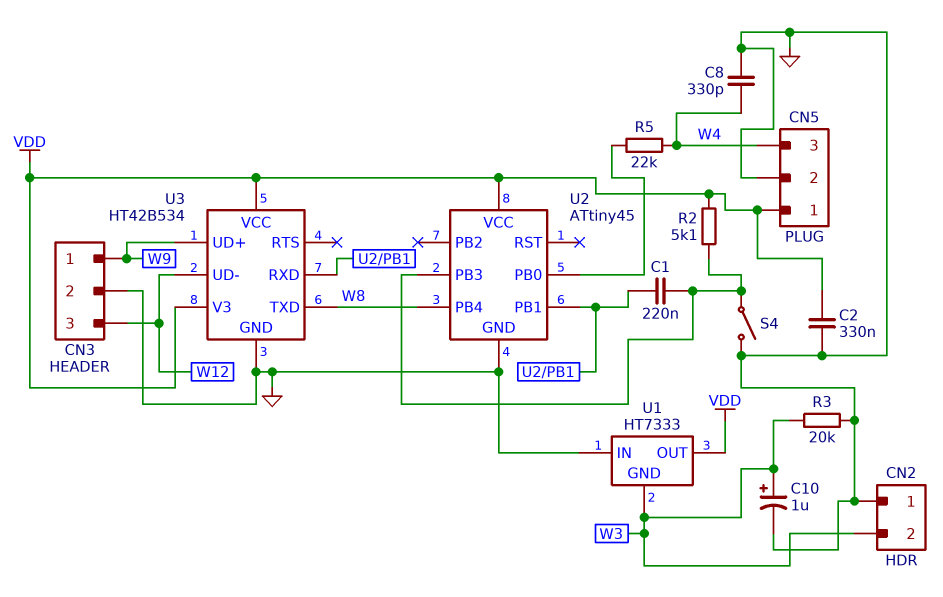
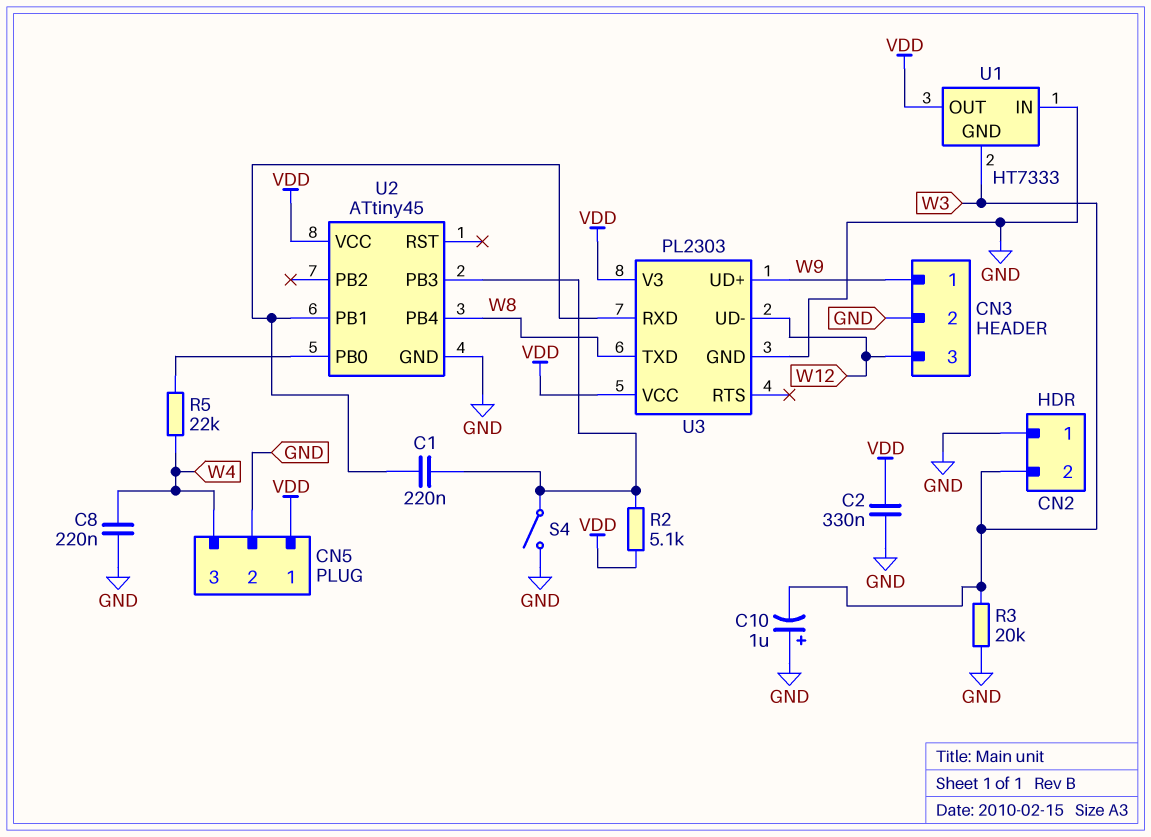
C8: 330pF (GND, W4) -> 220nF (GND, W4)
C10: 1uF (plus W3, minus GND) -> 1uF (plus GND, minus W3)
U3: HT42B534 -> PL2303

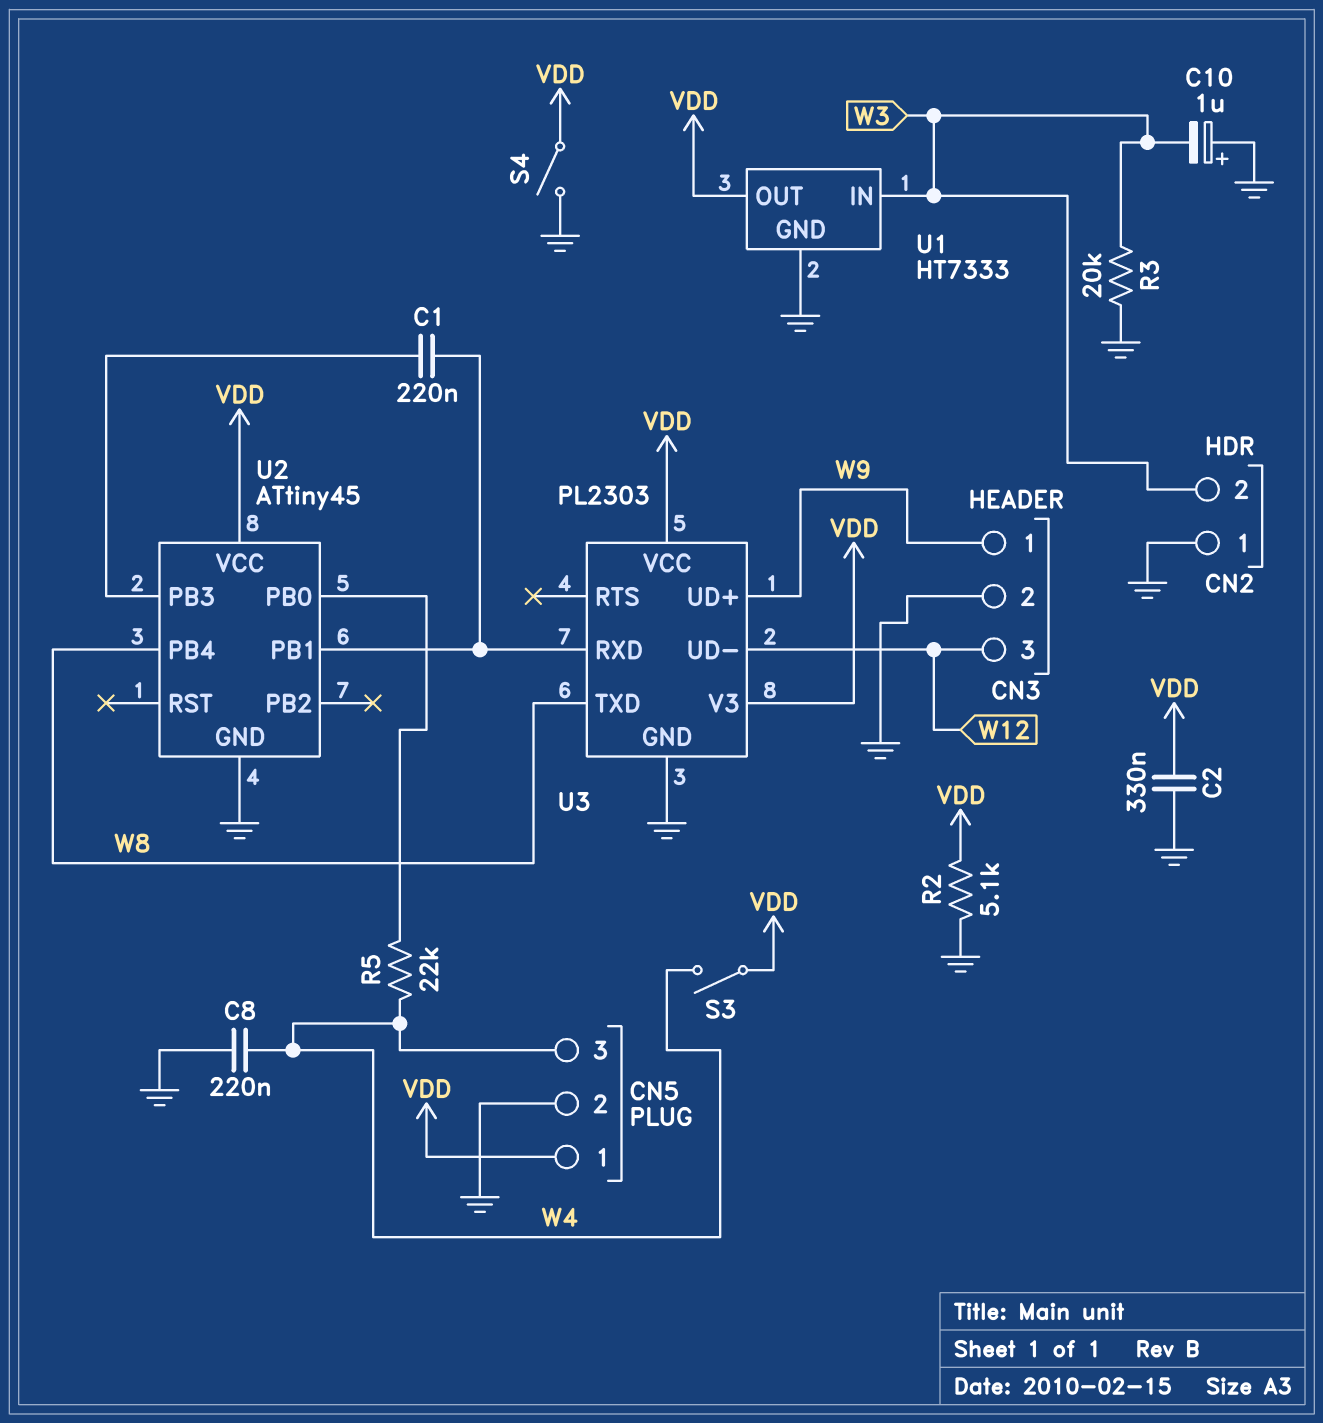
R2: 5.1k (U2/PB3, VDD) -> 5.1k (GND, VDD)
S3: none -> switch (VDD, W4)
S4: switch (GND, U2/PB3) -> switch (GND, VDD)
U1 pin GND: W3 -> GND
U1 pin IN: GND -> W3

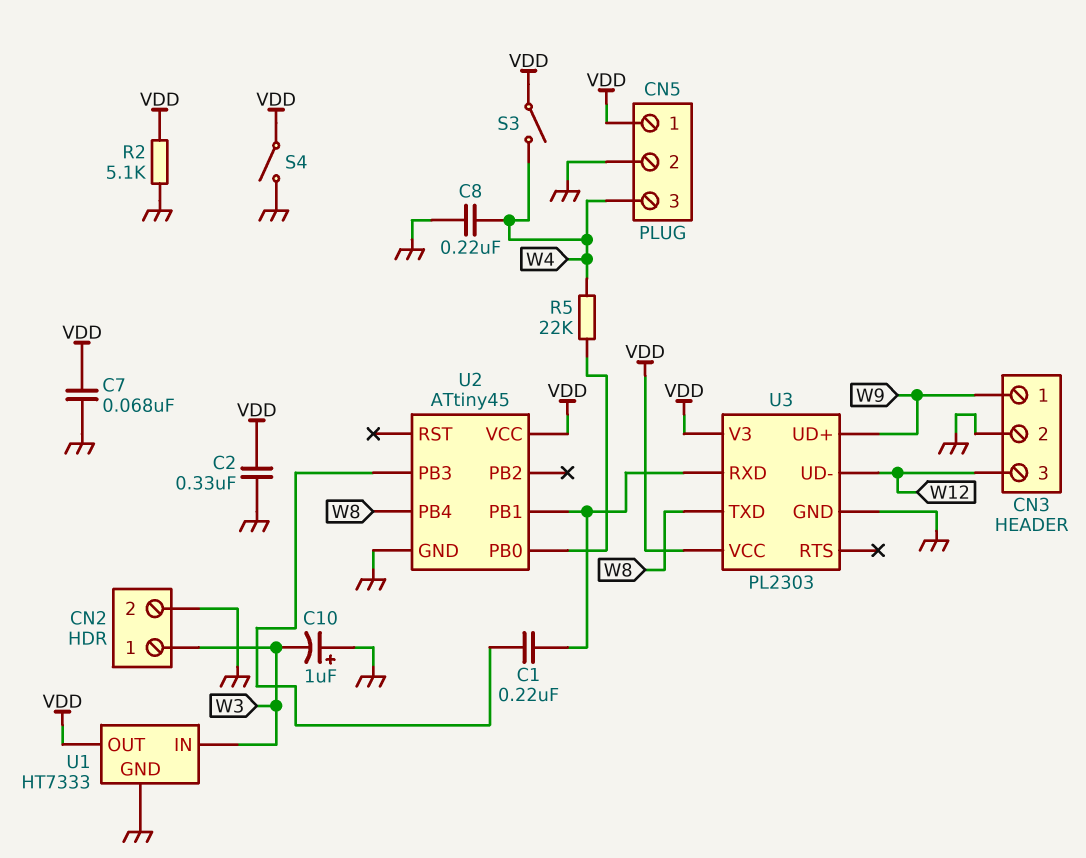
C7: none -> 68nF (GND, VDD)
CN2 pin 1: GND -> W3
CN2 pin 2: W3 -> GND
R3: 20k (GND, W3) -> none

